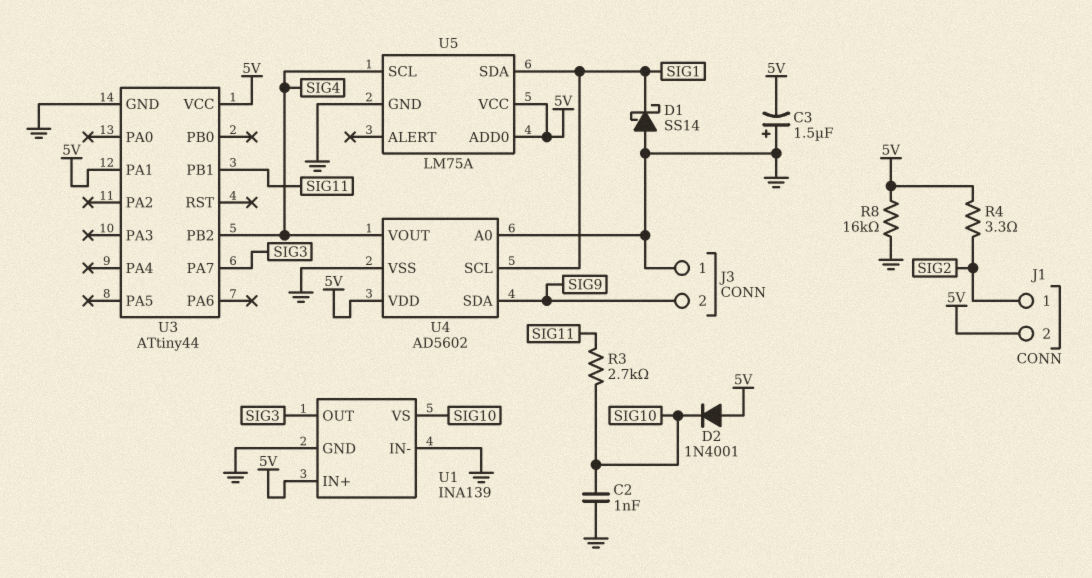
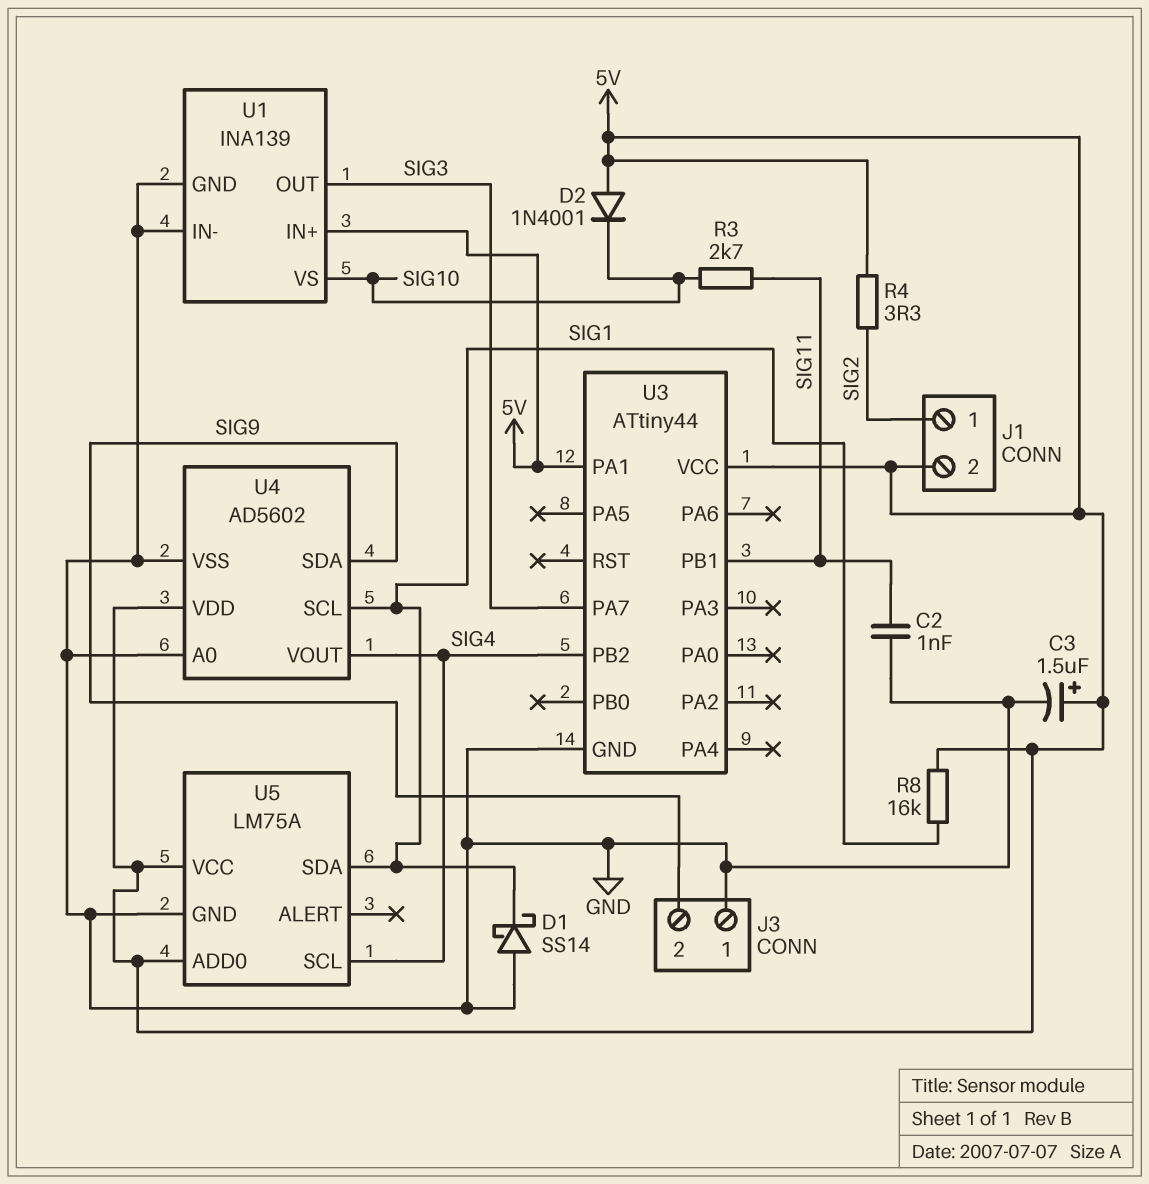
C2: 1nF (GND, SIG10) -> 1nF (GND, SIG11)
C3: 1.5uF (plus GND, minus 5V) -> 1.5uF (plus 5V, minus GND)
R8: 16k (5V, GND) -> 16k (5V, SIG1)

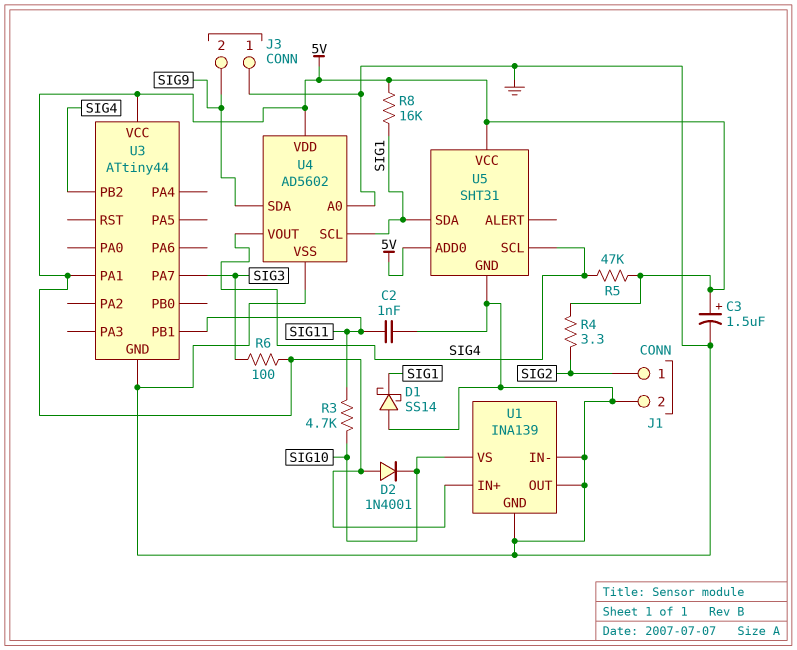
J1 pin 2: 5V -> GND
R3: 2.7k (SIG10, SIG11) -> 4.7k (SIG10, SIG11)
R5: none -> 47k (5V, SIG4)
R6: none -> 100 (5V, SIG3)
U1 pin OUT: SIG3 -> GND
U5: LM75A -> SHT31

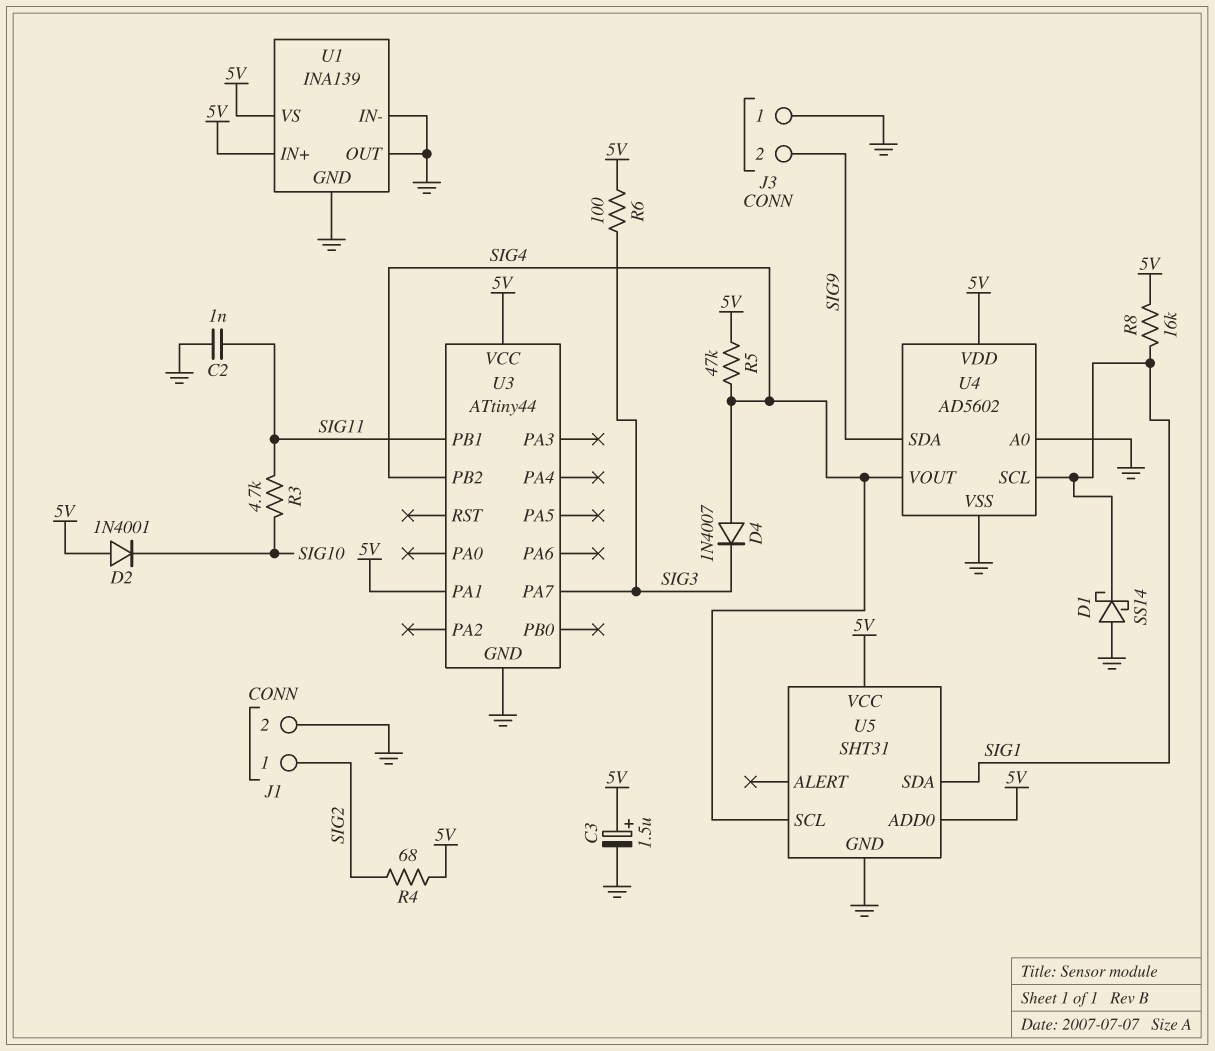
D4: none -> diode 1N4007 (A SIG4, K SIG3)
R4: 3.3 (5V, SIG2) -> 68 (5V, SIG2)
U1 pin VS: SIG10 -> 5V

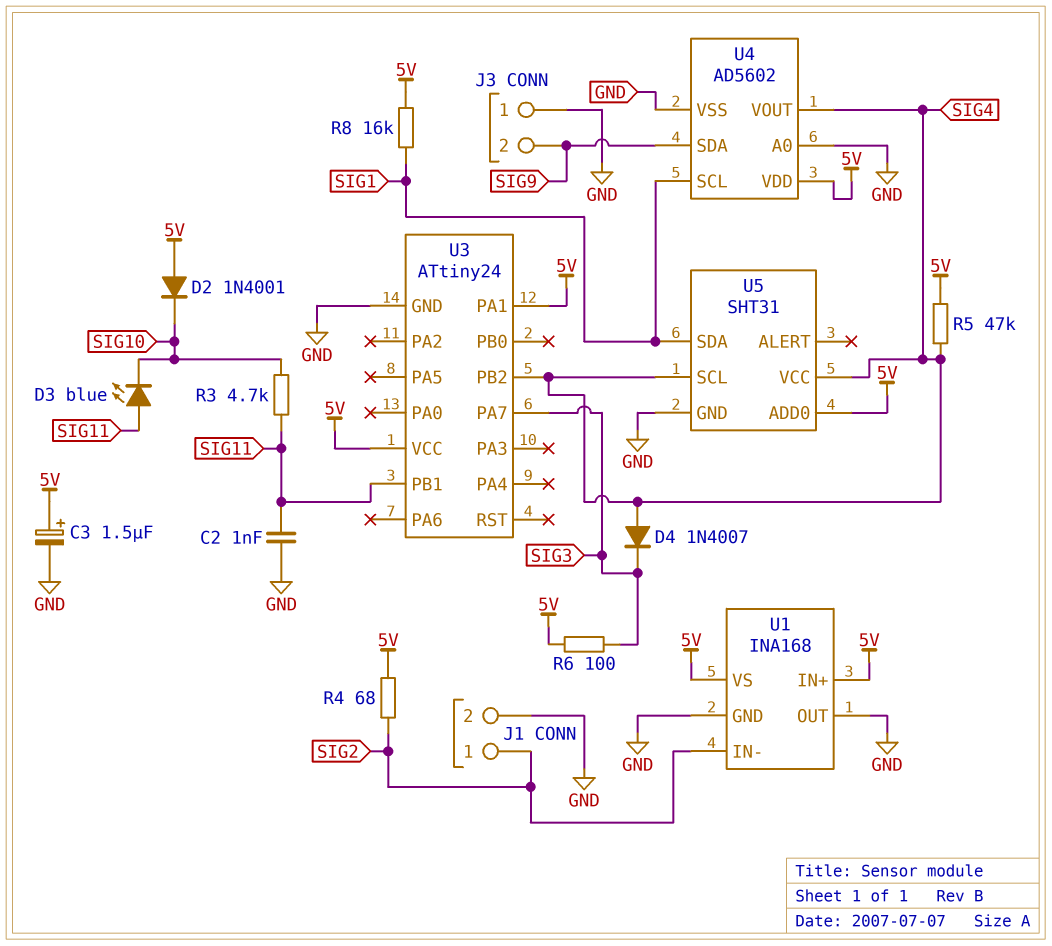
D1: schottky SS14 (A GND, K SIG1) -> none
D3: none -> LED blue (A SIG11, K SIG10)
U1: INA139 -> INA168
U1 pin IN-: GND -> SIG2
U3: ATtiny44 -> ATtiny24
U5 pin VCC: 5V -> SIG4

